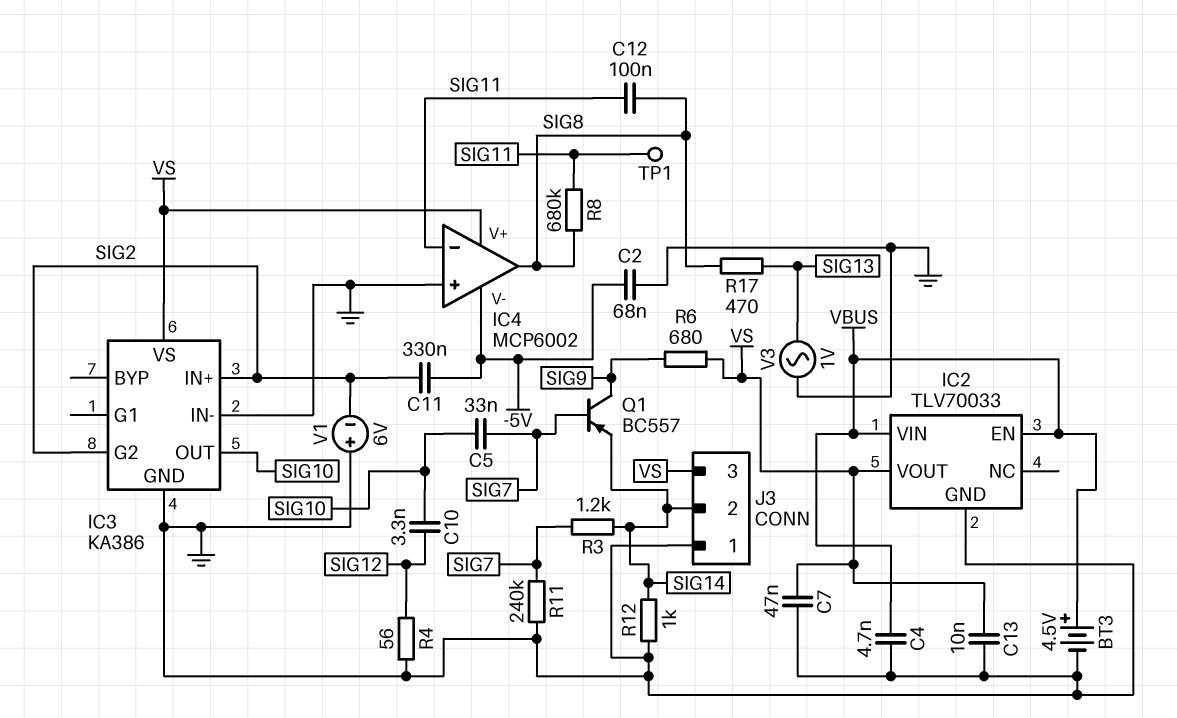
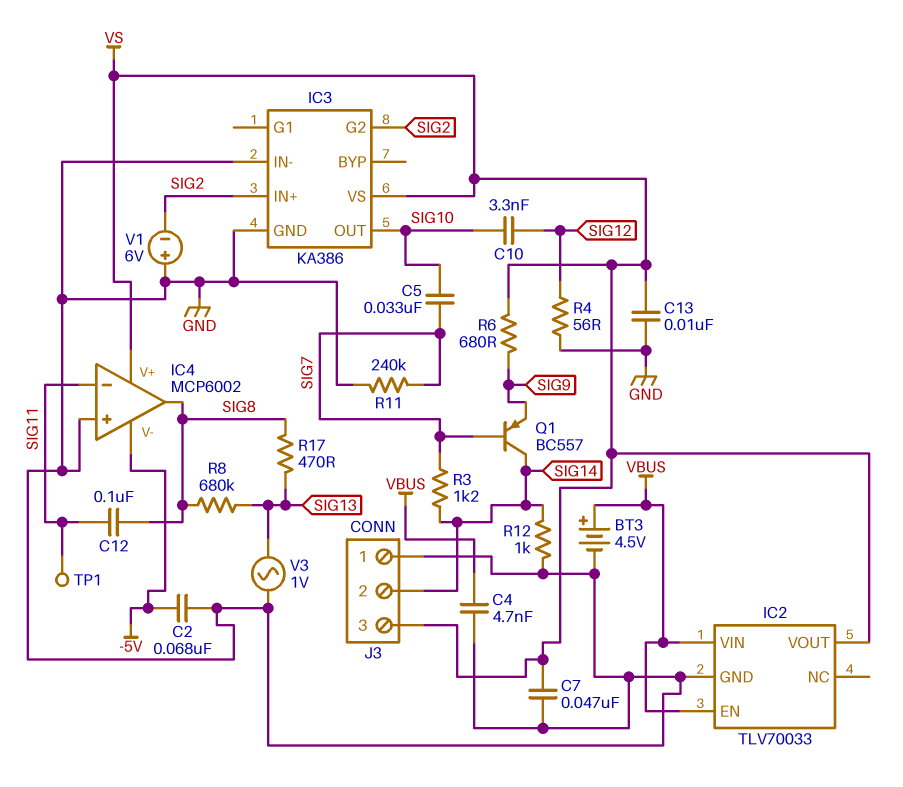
C11: 330nF (-5V, SIG2) -> none
Q1: PNP BC557 (B SIG7, C SIG9, E SIG14) -> PNP BC557 (B SIG7, C SIG14, E SIG9)
R8: 680k (SIG8, SIG11) -> 680k (SIG8, SIG13)

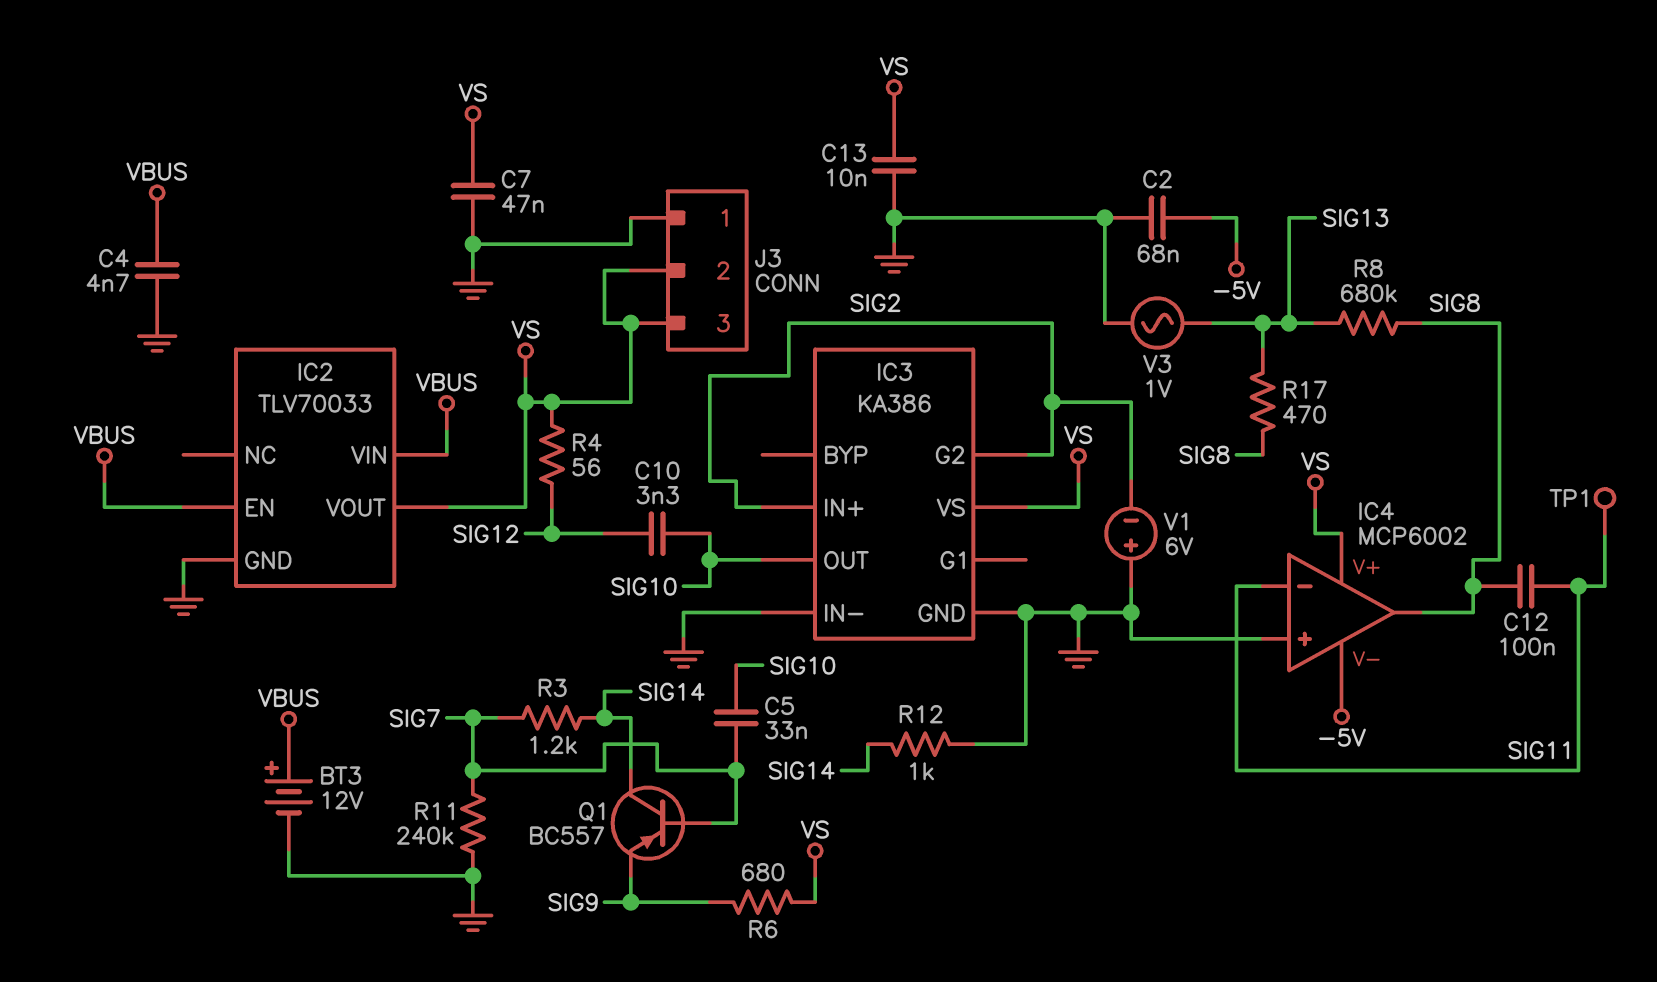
BT3: 4.5V (plus VBUS, minus GND) -> 12V (plus VBUS, minus GND)
J3 pin 2: SIG14 -> VS
R4: 56 (GND, SIG12) -> 56 (SIG12, VS)

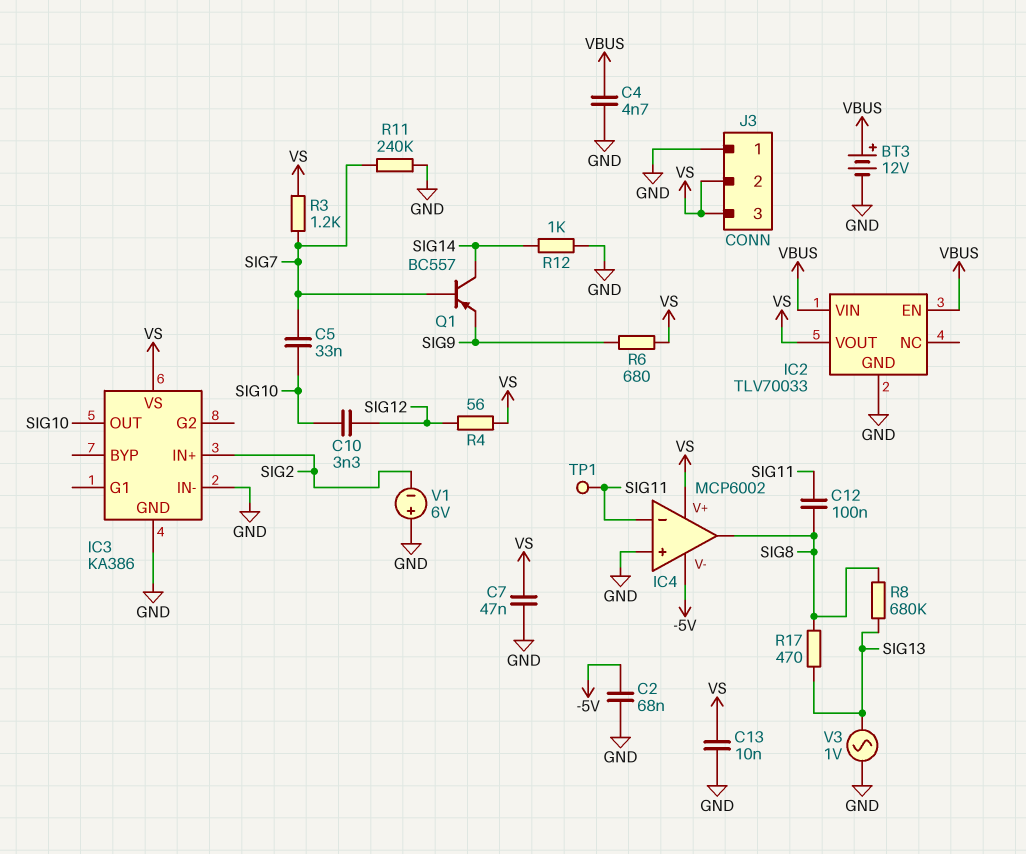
IC3 pin G2: SIG2 -> none
R3: 1.2k (SIG7, SIG14) -> 1.2k (SIG7, VS)

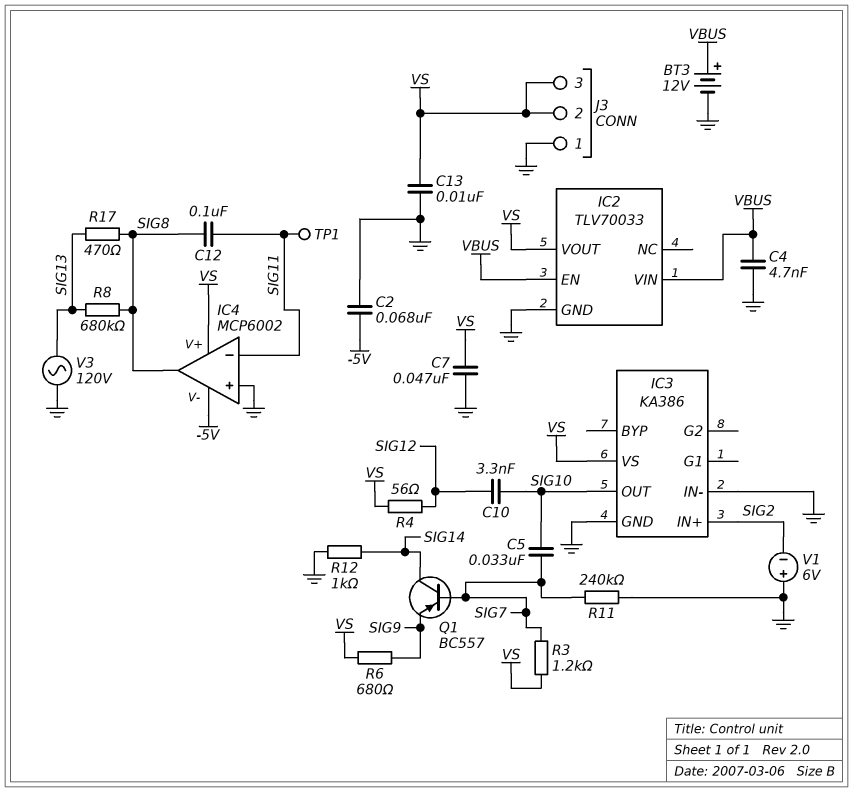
V3: AC 1V (GND, SIG13) -> AC 120V (GND, SIG13)

